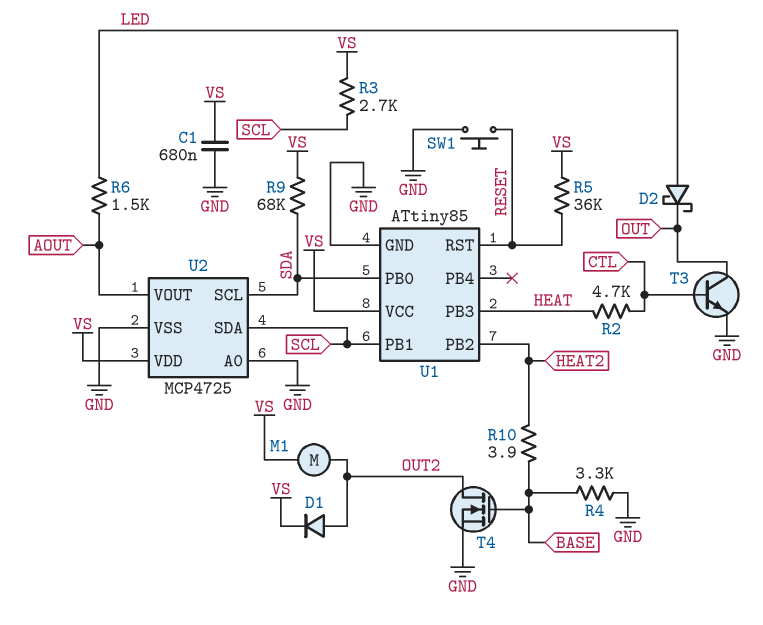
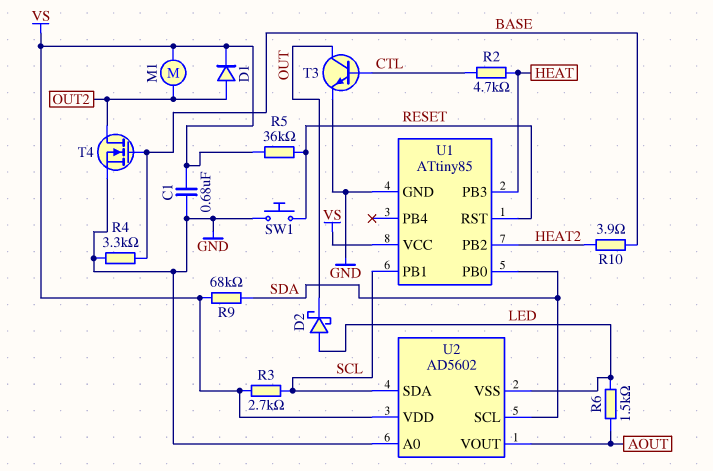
U2: MCP4725 -> AD5602
U2 pin VSS: GND -> LED

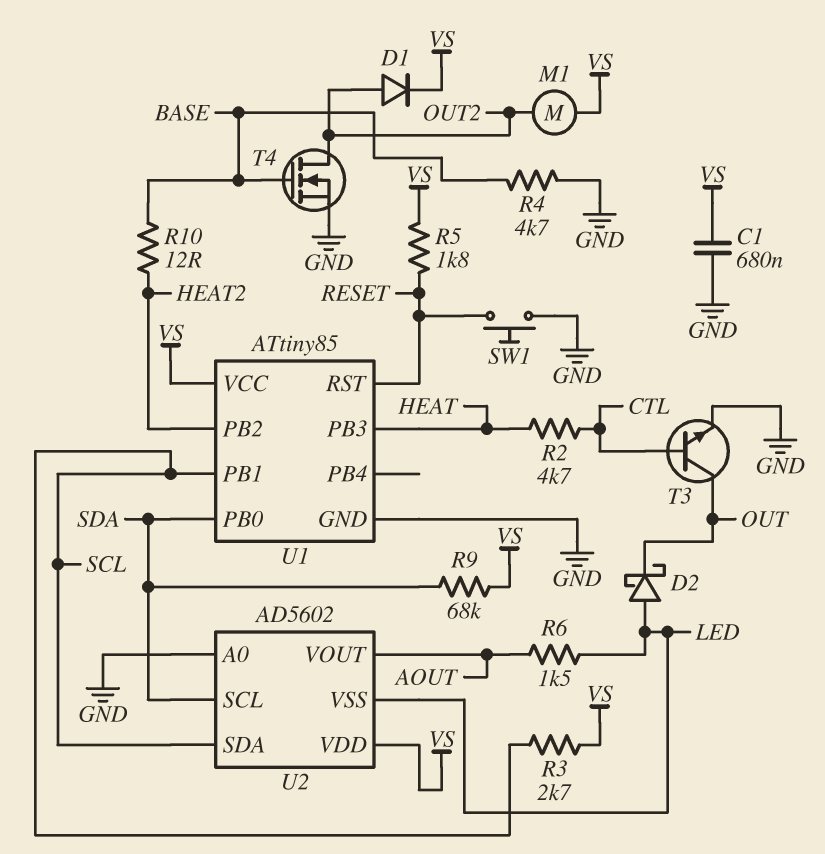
R4: 3.3k (BASE, GND) -> 4.7k (BASE, GND)
R5: 36k (RESET, VS) -> 1.8k (RESET, VS)
R10: 3.9 (BASE, HEAT2) -> 12 (BASE, HEAT2)

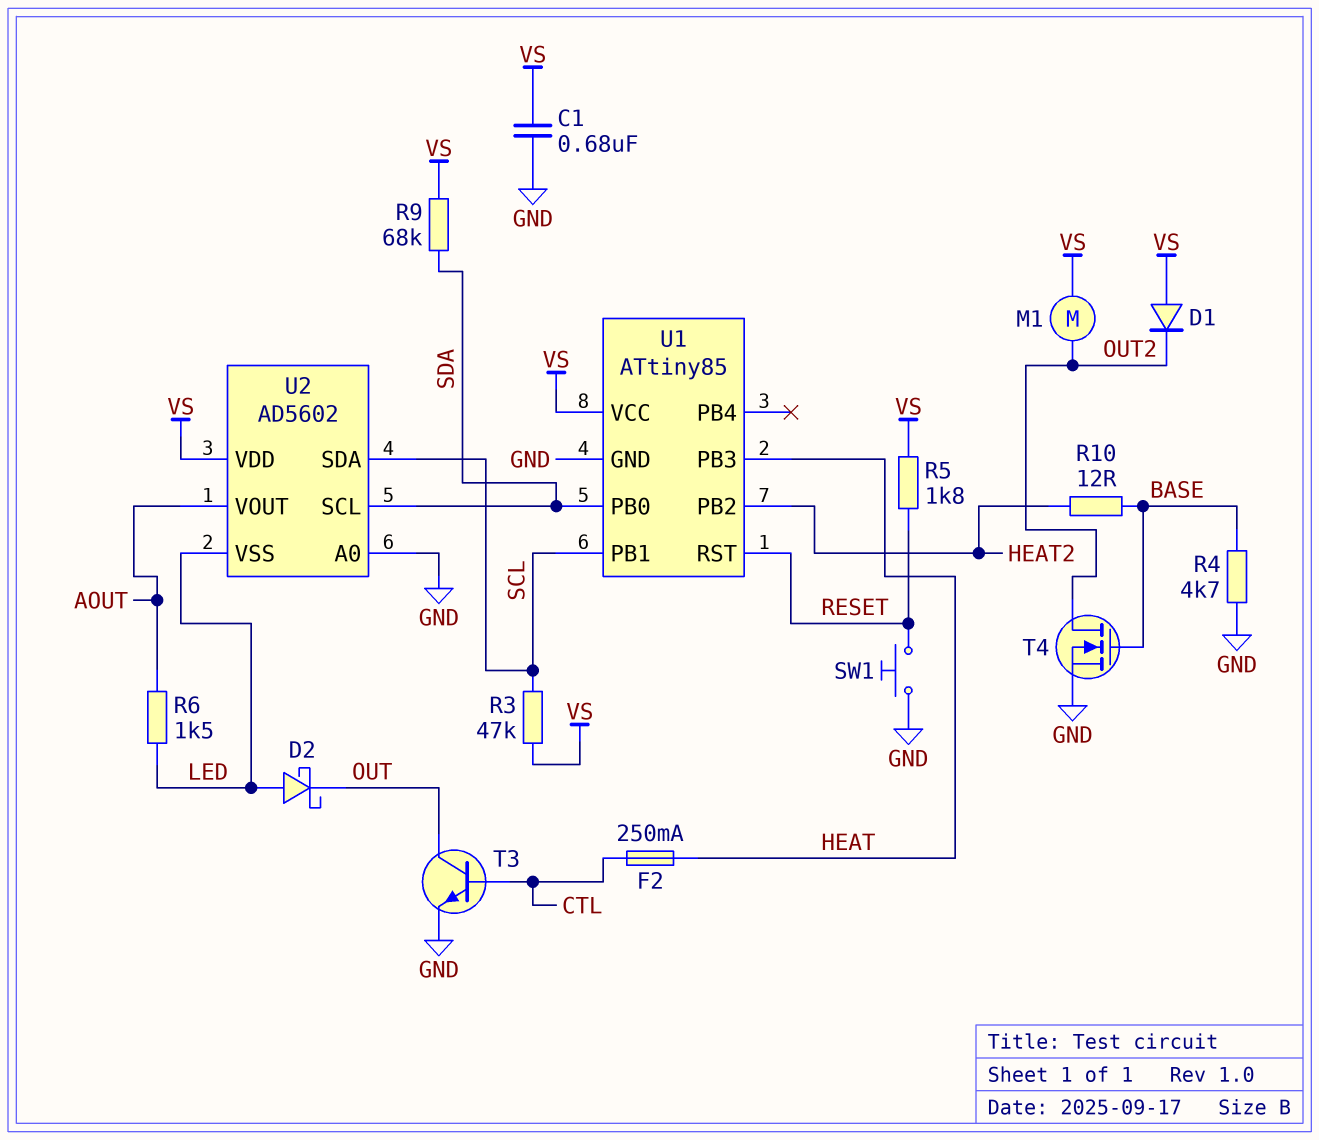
D1: diode (A OUT2, K VS) -> diode (A VS, K OUT2)
F2: none -> 250mA (CTL, HEAT)
R2: 4.7k (CTL, HEAT) -> none
R3: 2.7k (SCL, VS) -> 47k (SCL, VS)

